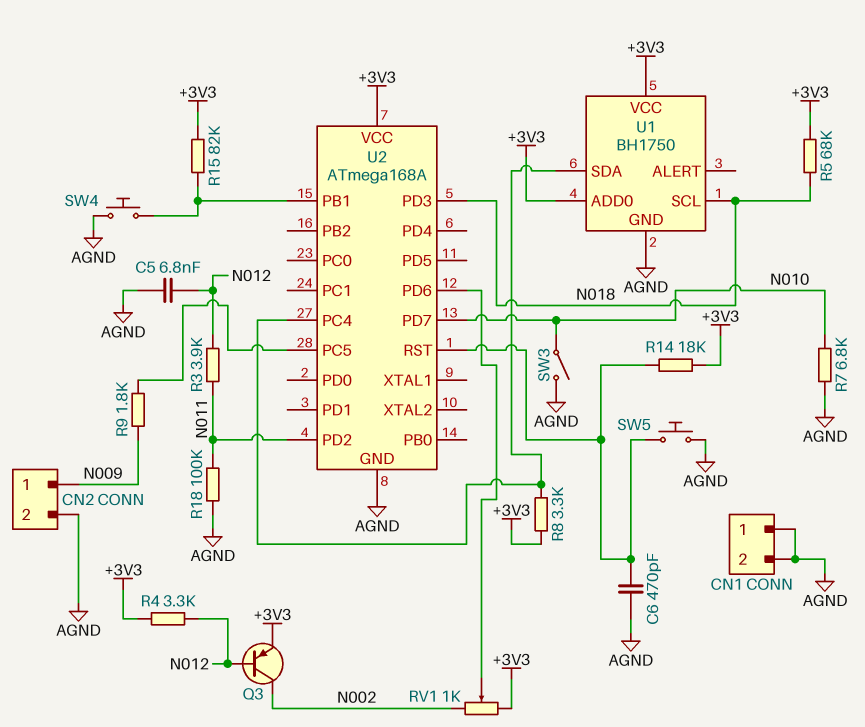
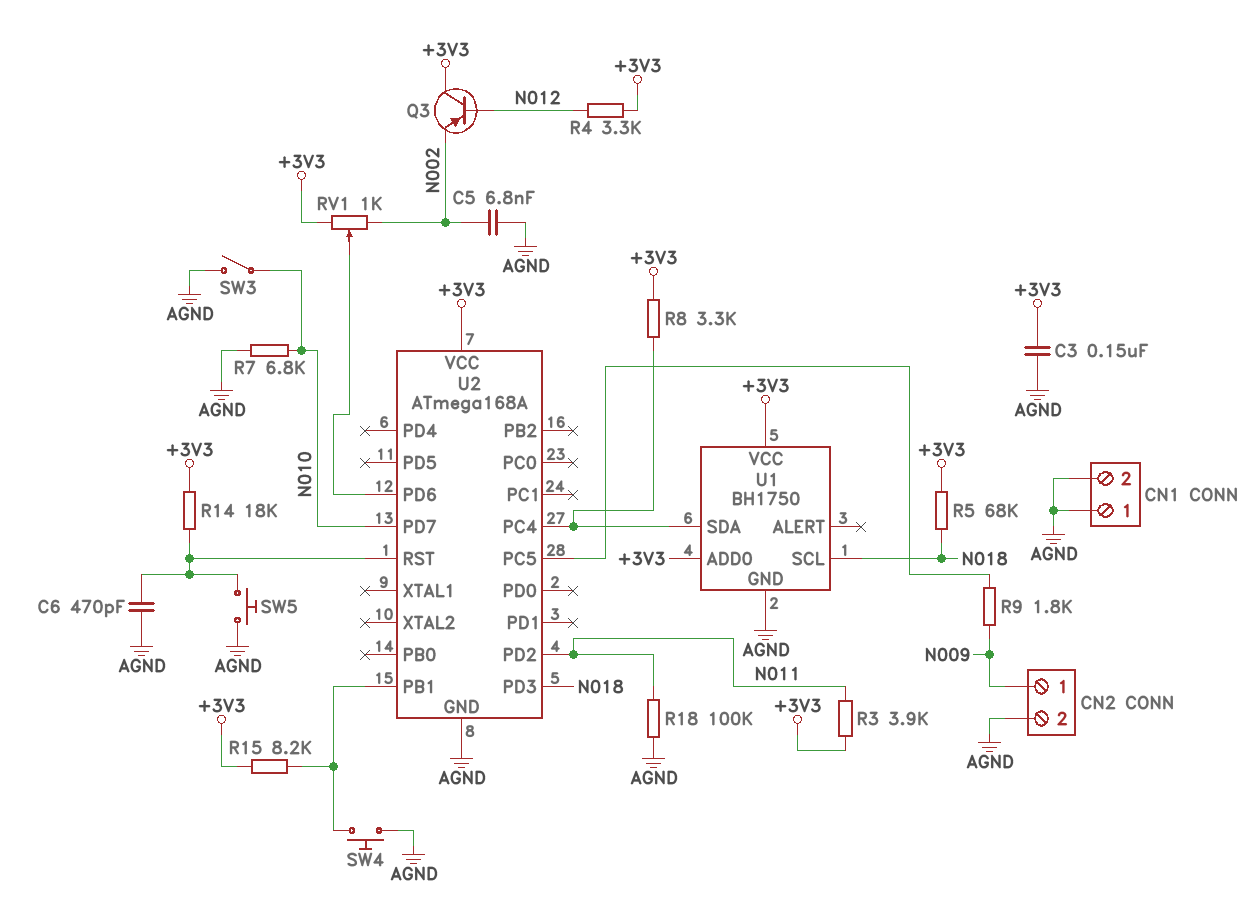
C3: none -> 150nF (+3V3, AGND)
C5: 6.8nF (AGND, N012) -> 6.8nF (AGND, N002)
Q3: PNP (B N012, C N002, E +3V3) -> PNP (B N012, C +3V3, E N002)
R3: 3.9k (N011, N012) -> 3.9k (+3V3, N011)
R15: 82k (+3V3, U2/PB1) -> 8.2k (+3V3, U2/PB1)

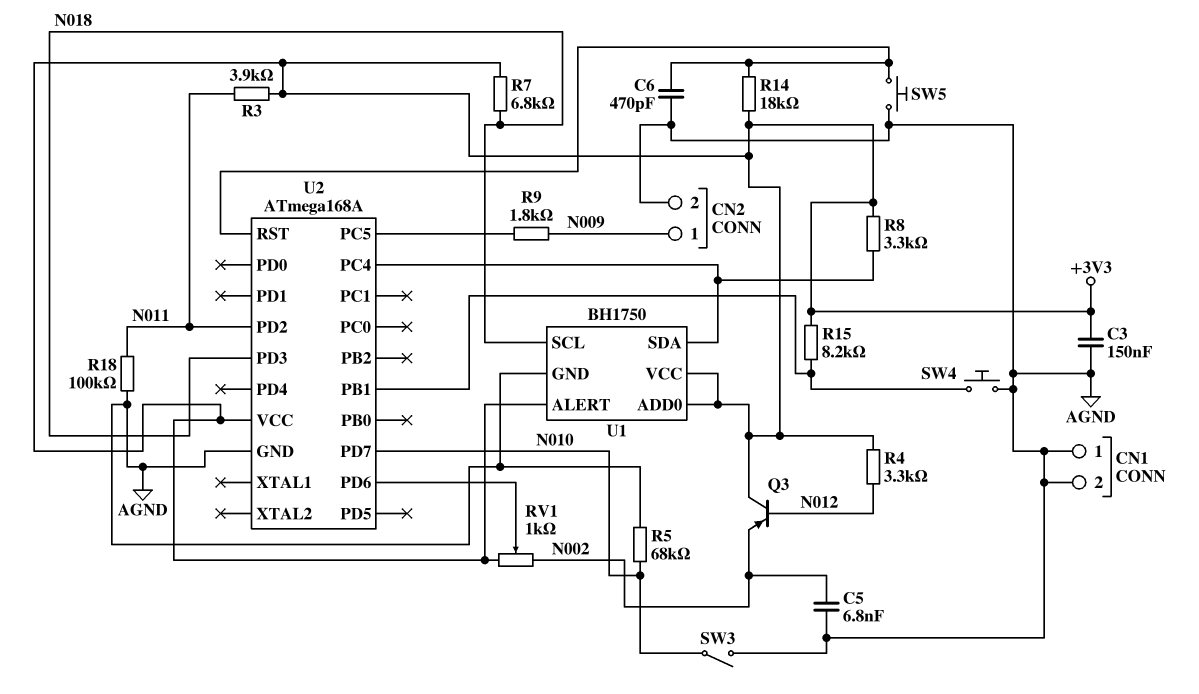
R5: 68k (+3V3, N018) -> 68k (AGND, N010)
R7: 6.8k (AGND, N010) -> 6.8k (+3V3, N018)
U1 pin ALERT: none -> +3V3

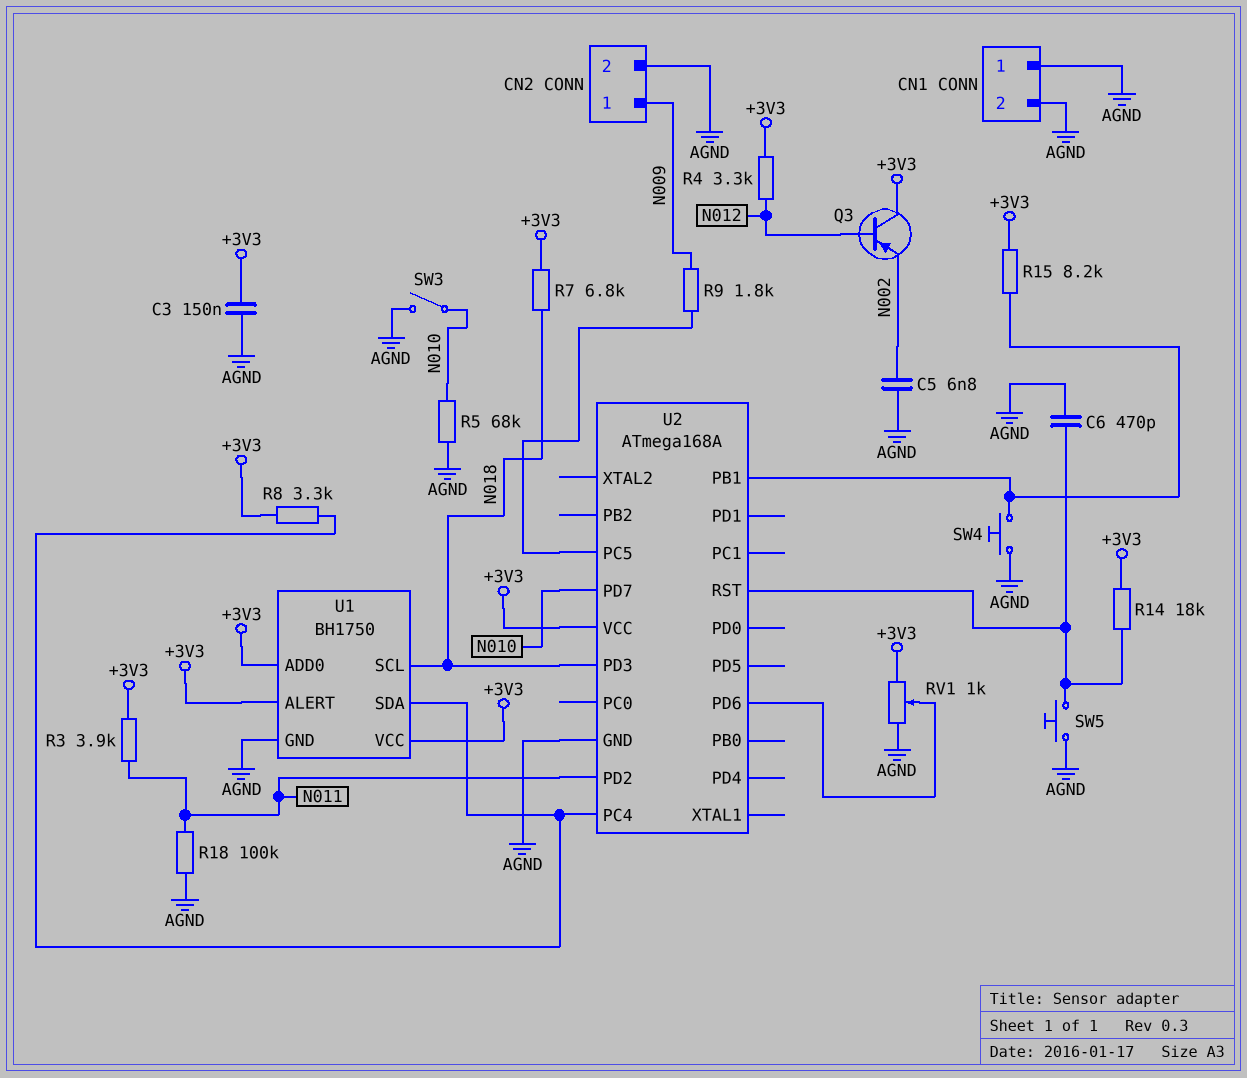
RV1: 1k (+3V3, N002, wiper U2/PD6) -> 1k (+3V3, AGND, wiper U2/PD6)

